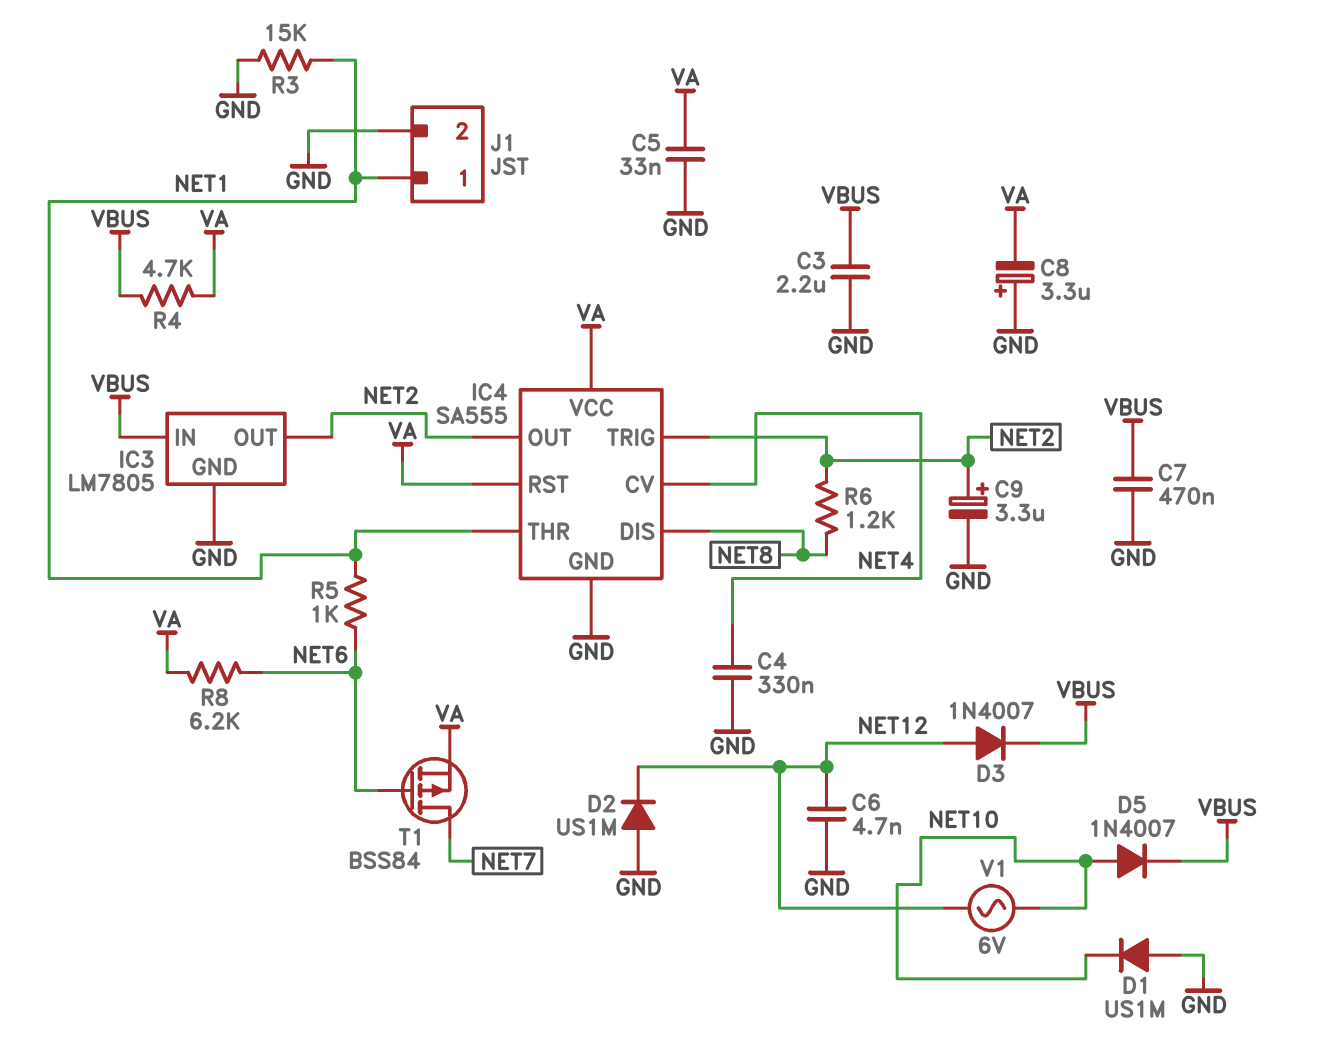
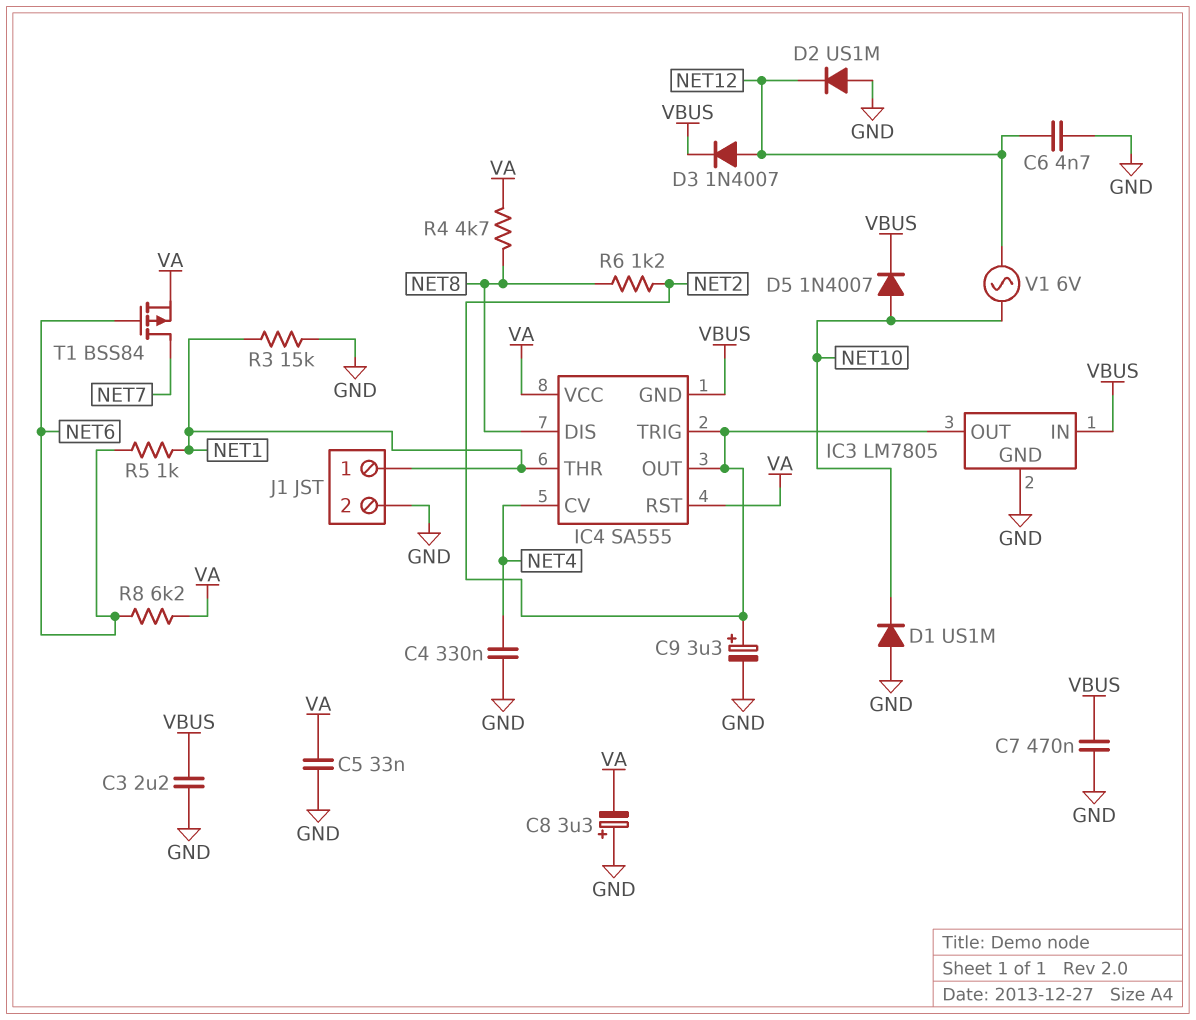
IC4 pin GND: GND -> VBUS
R4: 4.7k (VA, VBUS) -> 4.7k (NET8, VA)

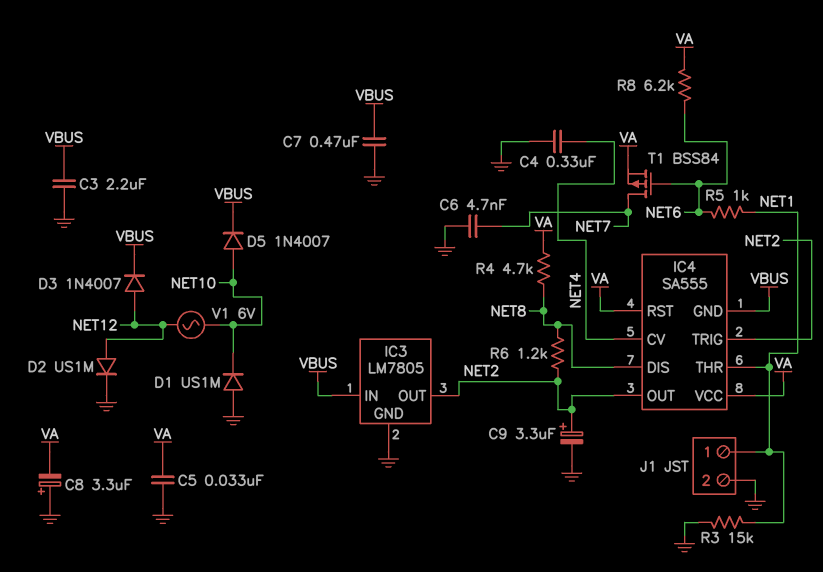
C6: 4.7nF (GND, NET12) -> 4.7nF (GND, NET7)
D2: diode US1M (A GND, K NET12) -> diode US1M (A NET12, K GND)

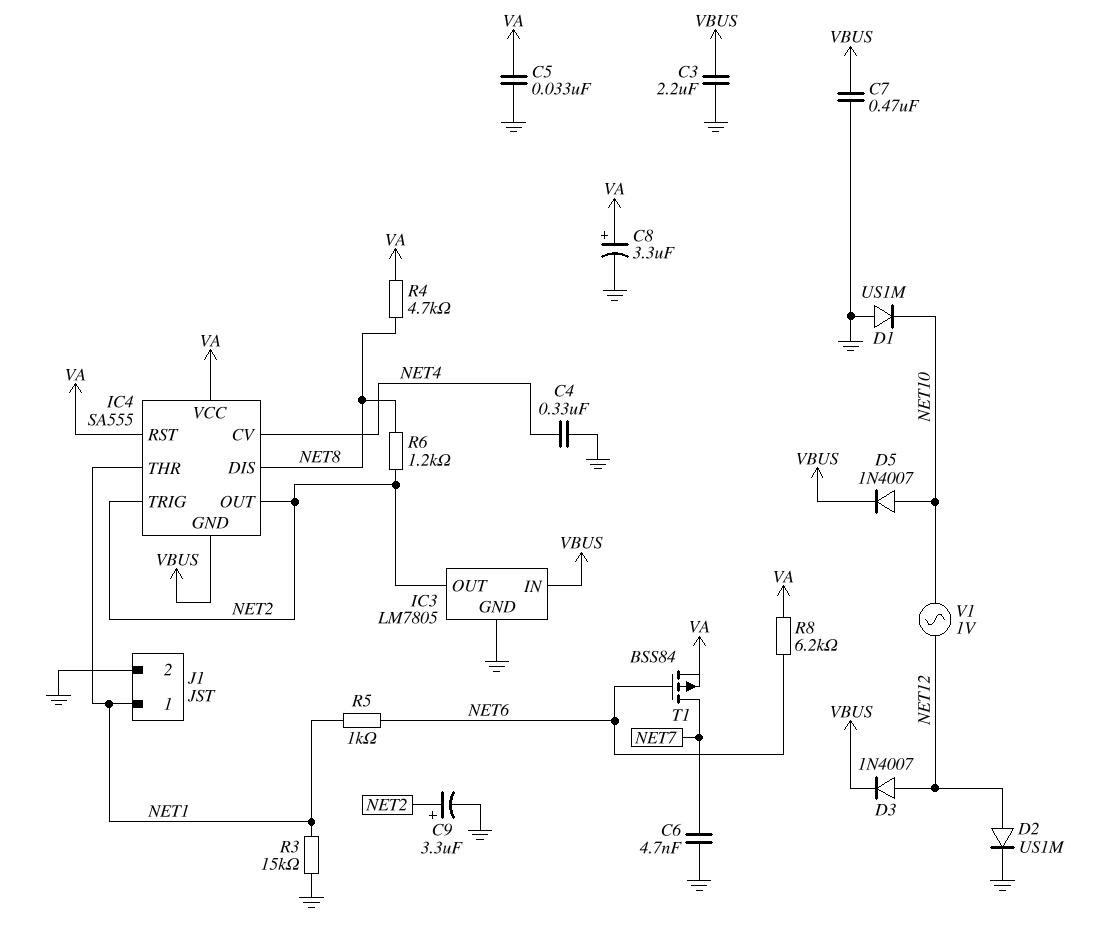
C8: 3.3uF (plus GND, minus VA) -> 3.3uF (plus VA, minus GND)
V1: AC 6V (NET10, NET12) -> AC 1V (NET10, NET12)

